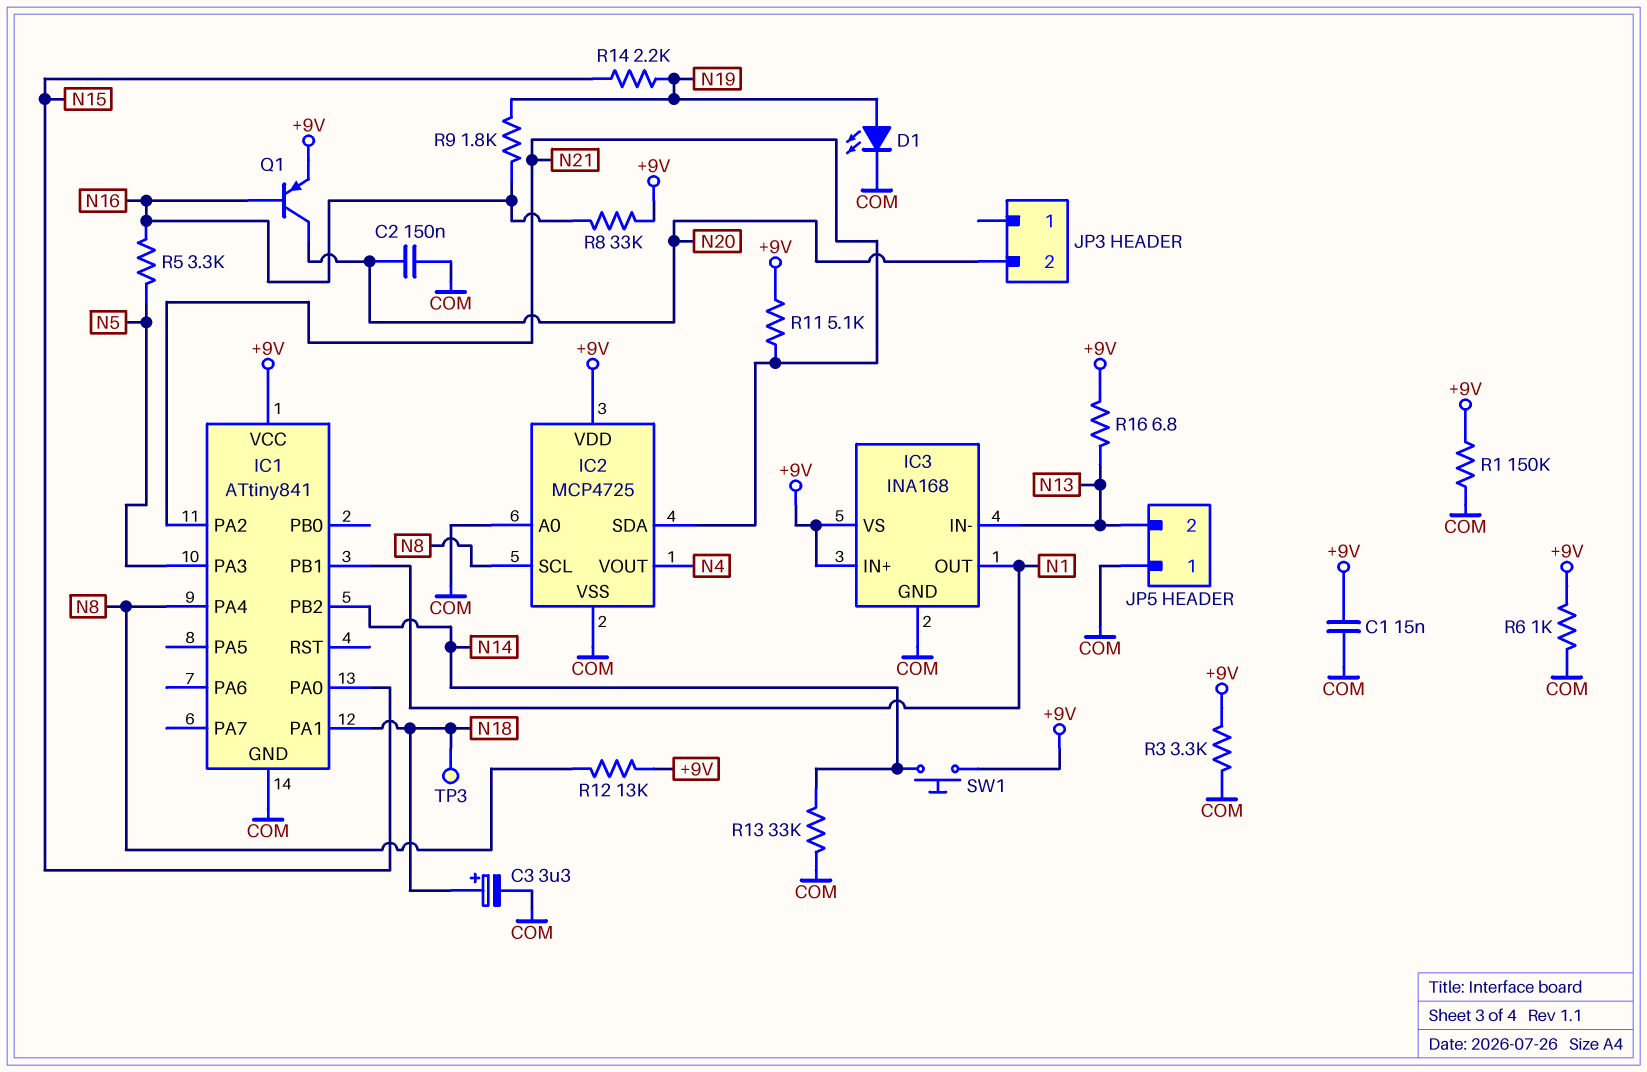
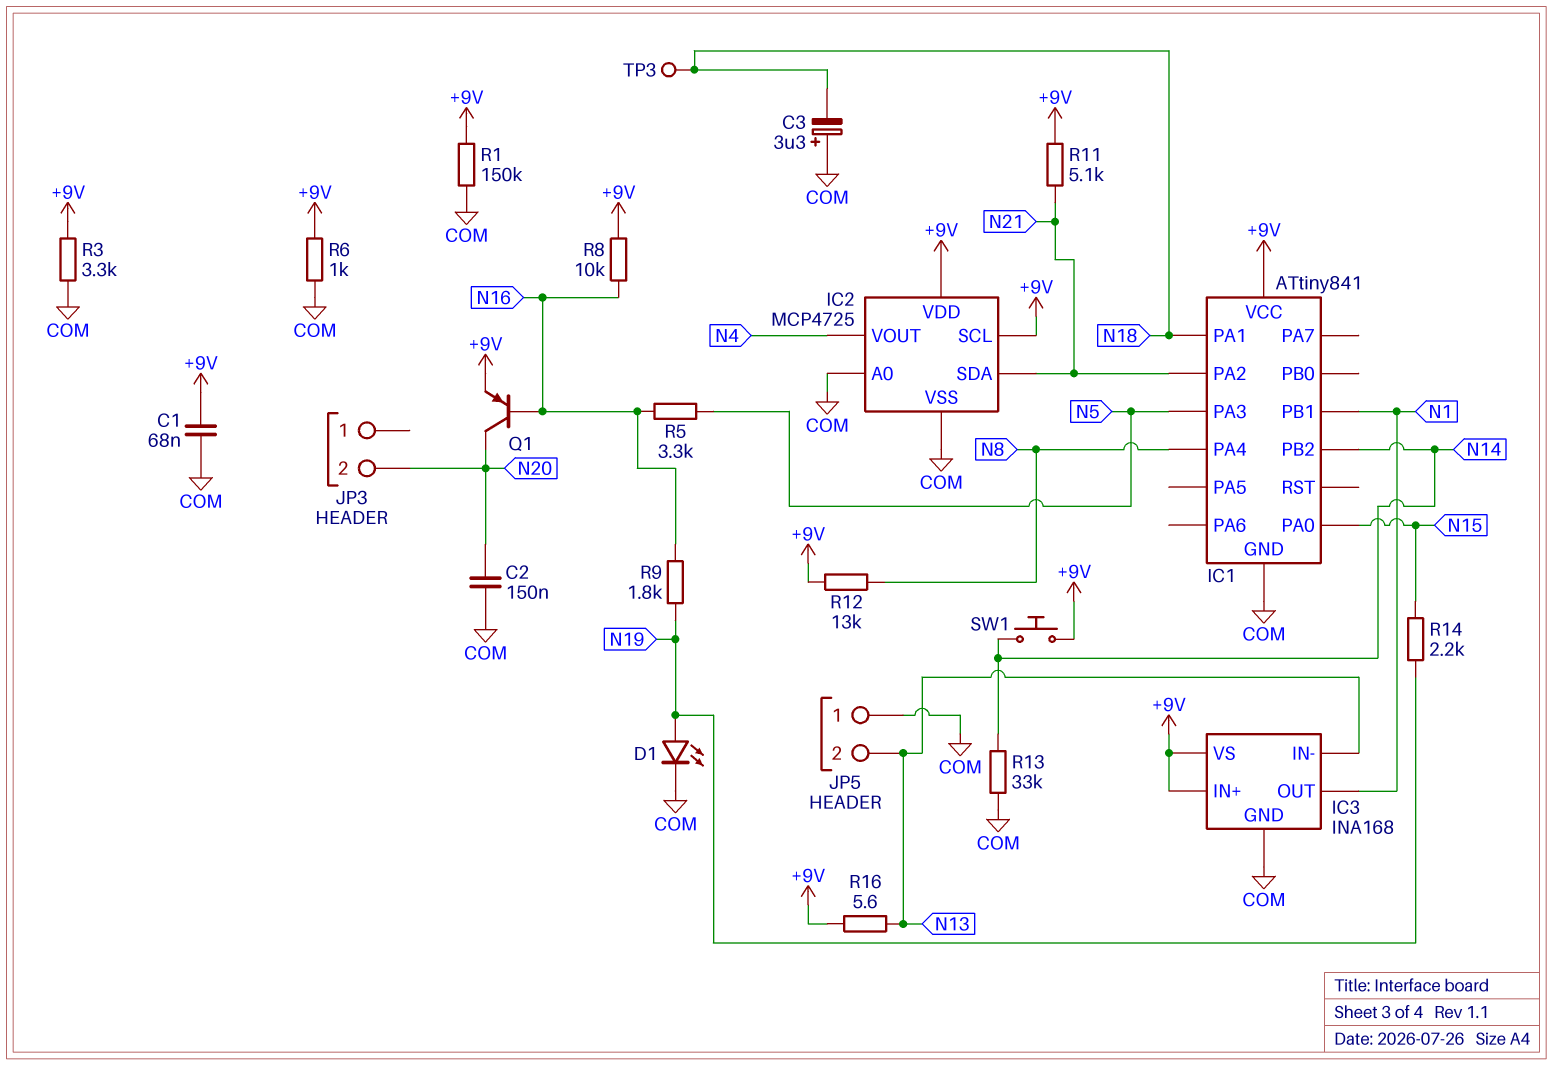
C1: 15nF (+9V, COM) -> 68nF (+9V, COM)
C3: 3.3uF (plus N18, minus COM) -> 3.3uF (plus COM, minus N18)
IC2 pin SCL: N8 -> +9V
R8: 33k (+9V, N16) -> 10k (+9V, N16)
R16: 6.8 (+9V, N13) -> 5.6 (+9V, N13)

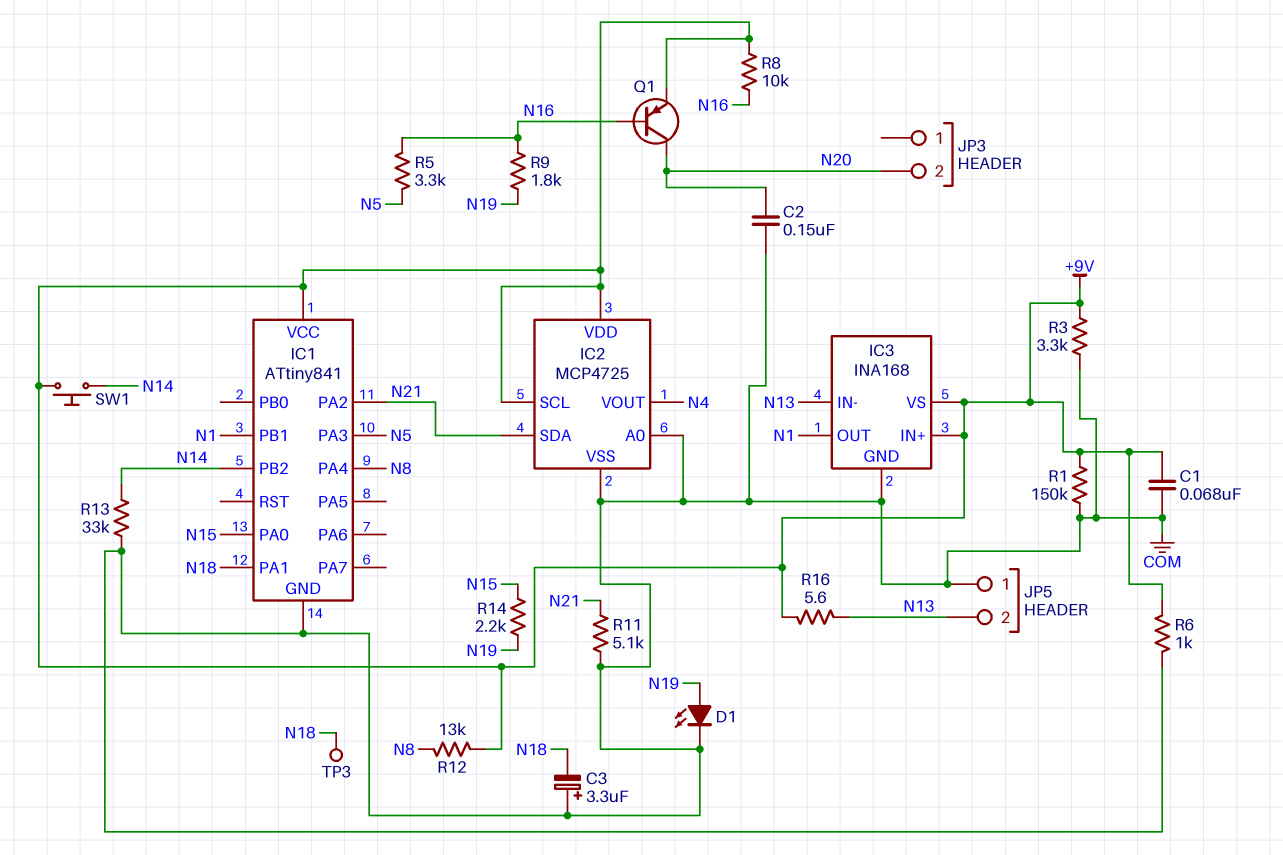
R11: 5.1k (+9V, N21) -> 5.1k (COM, N21)

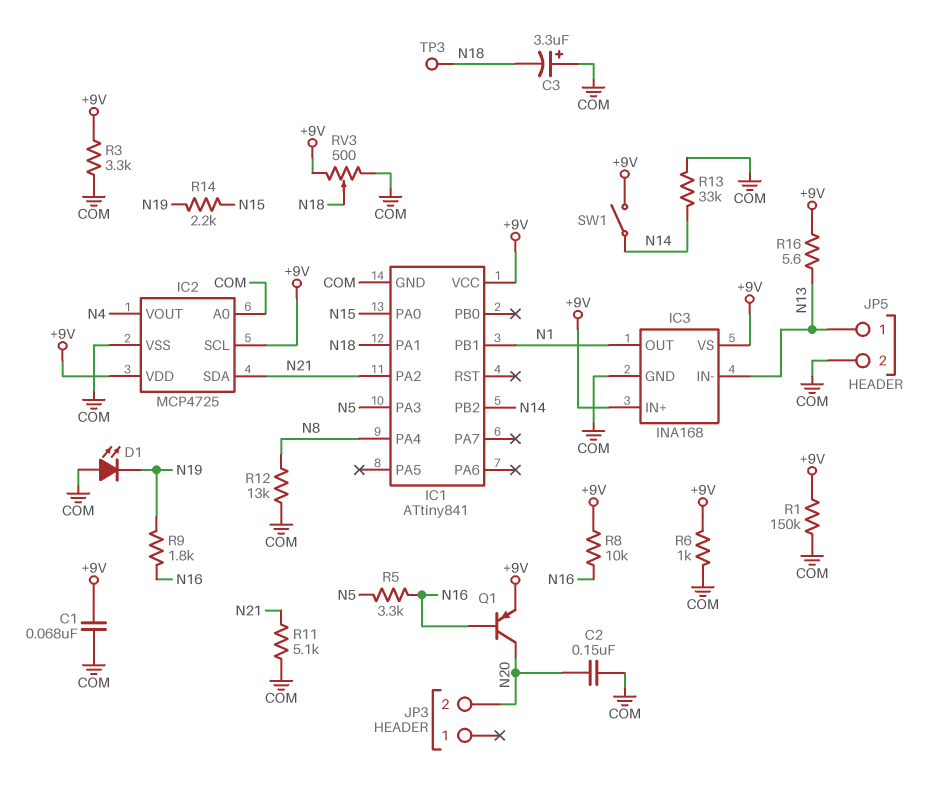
D1: LED (A N19, K COM) -> LED (A COM, K N19)
JP5 pin 1: COM -> N13
JP5 pin 2: N13 -> COM
R12: 13k (+9V, N8) -> 13k (COM, N8)
RV3: none -> 500 (+9V, COM, wiper N18)
SW1: button (+9V, N14) -> switch (+9V, N14)

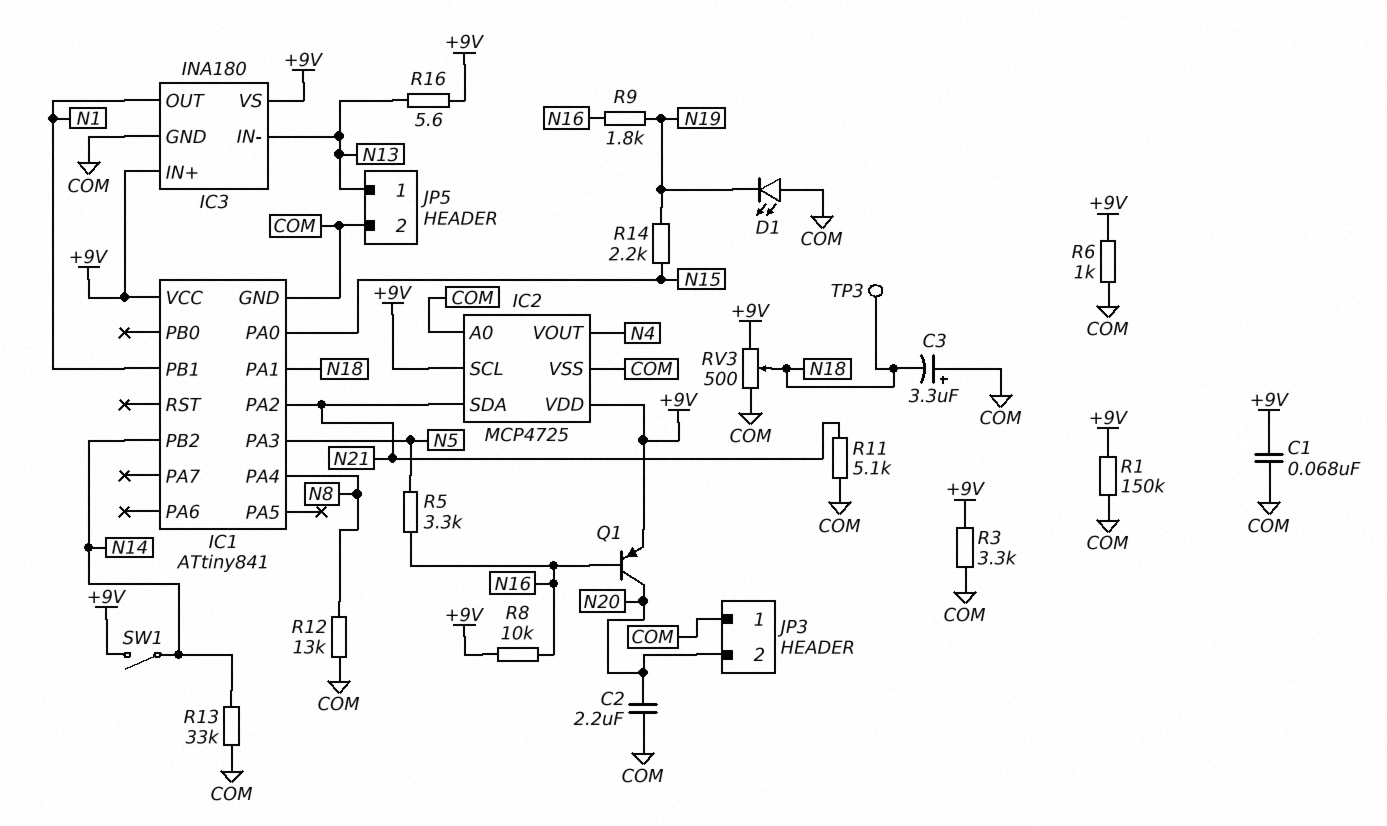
C2: 150nF (COM, N20) -> 2.2uF (COM, N20)
IC3: INA168 -> INA180
JP3 pin 1: none -> COM

